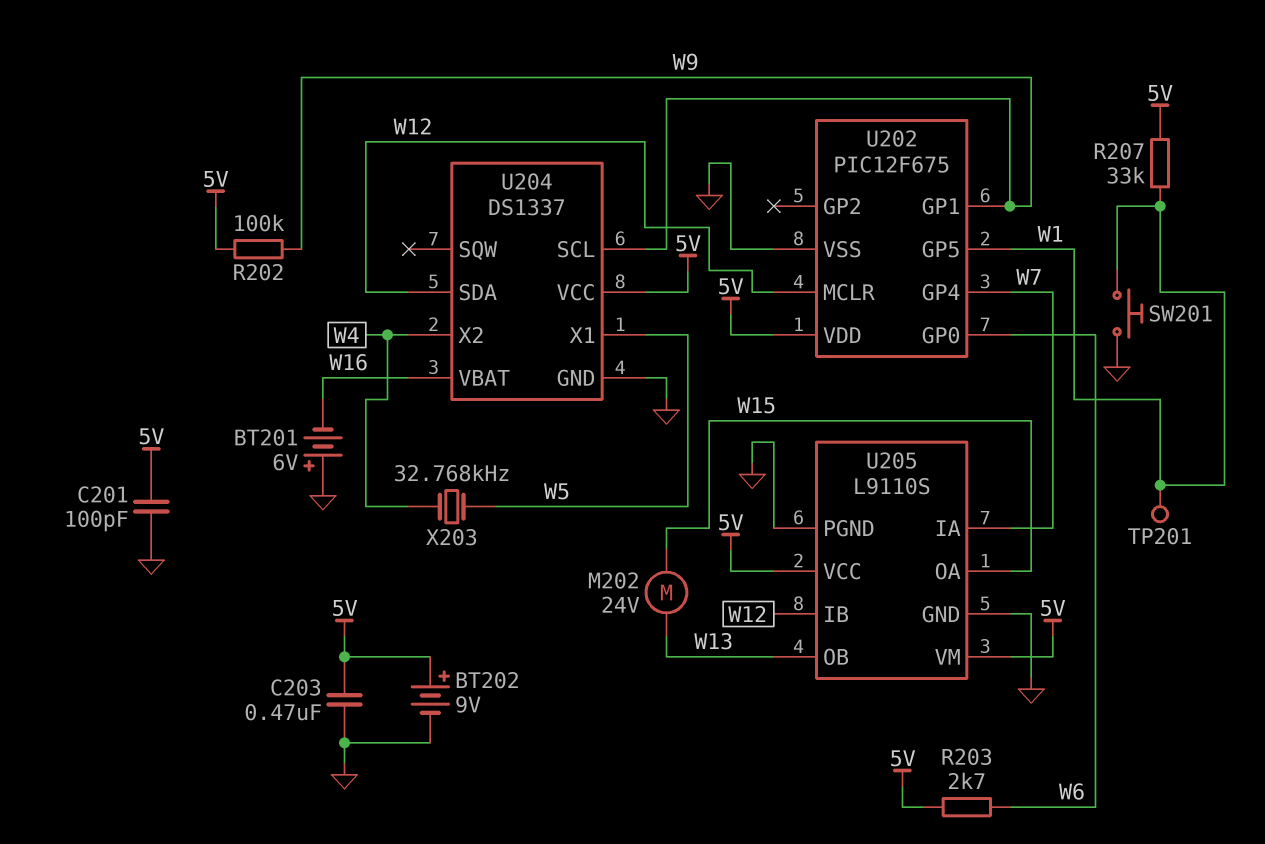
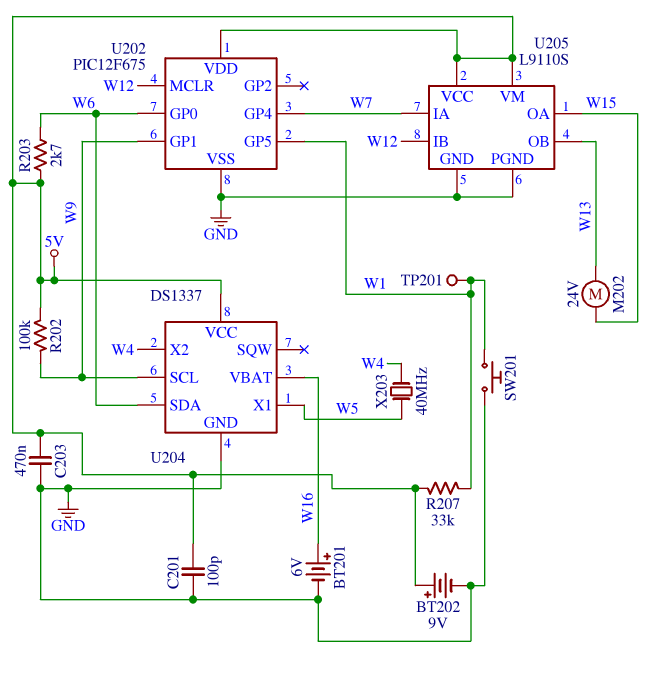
BT201: 6V (plus GND, minus W16) -> 6V (plus W16, minus GND)
U204 pin SDA: W12 -> W6
X203: 32.768kHz (W4, W5) -> 40MHz (W4, W5)

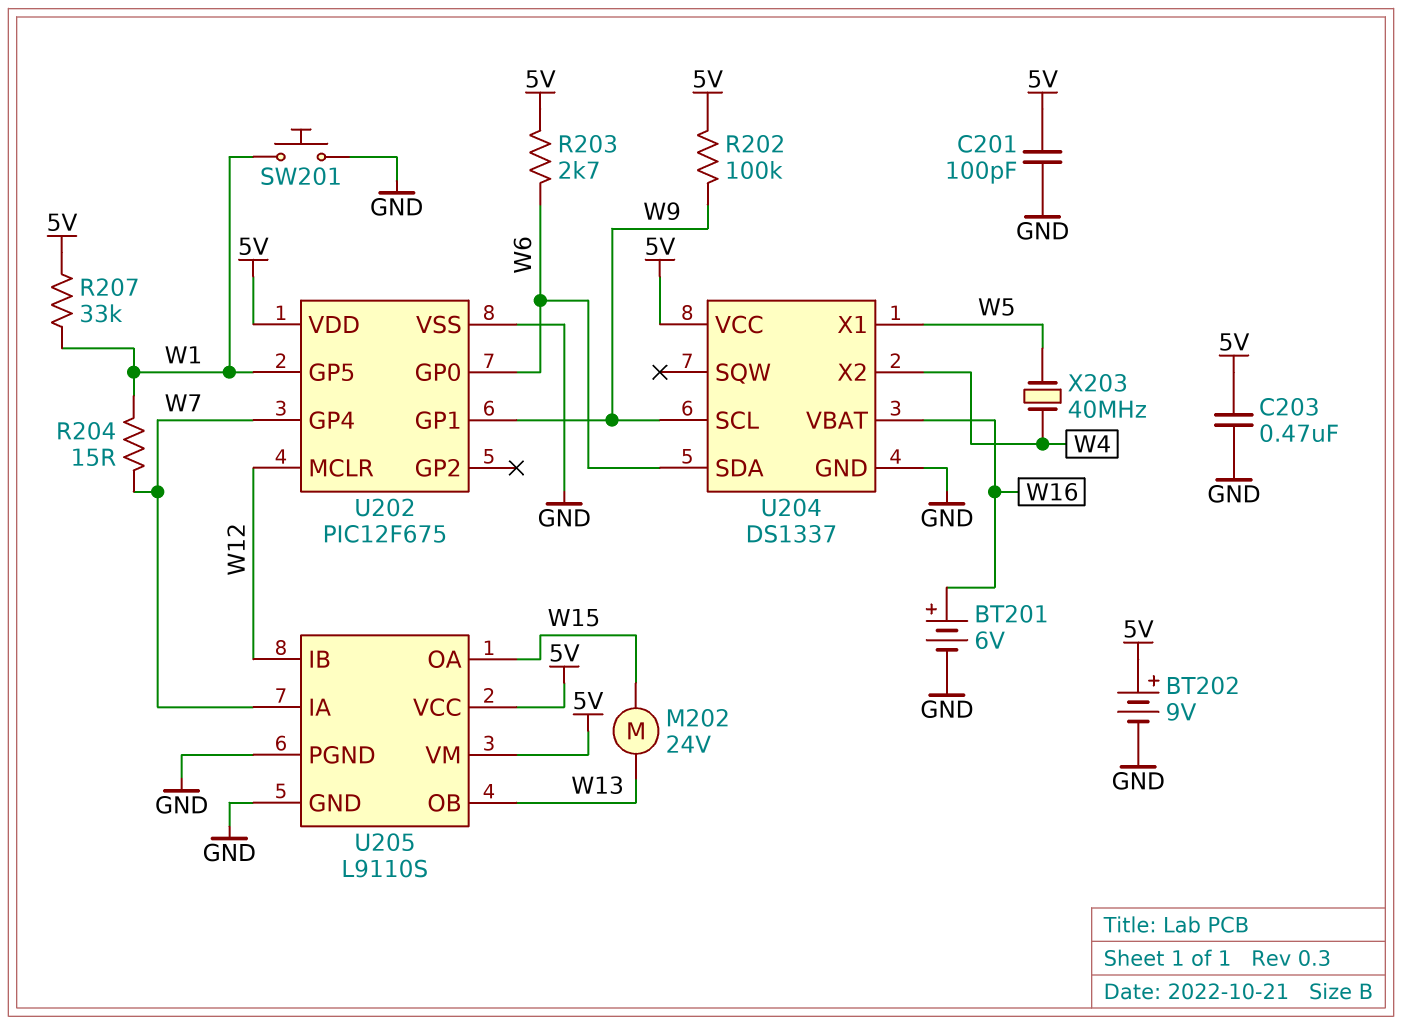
R204: none -> 15 (W1, W7)
TP201: test point (W1) -> none

